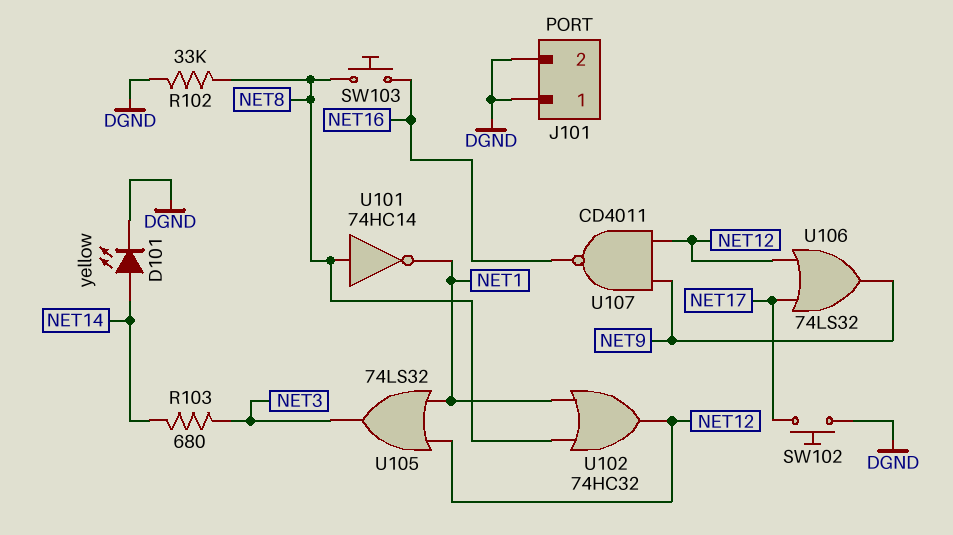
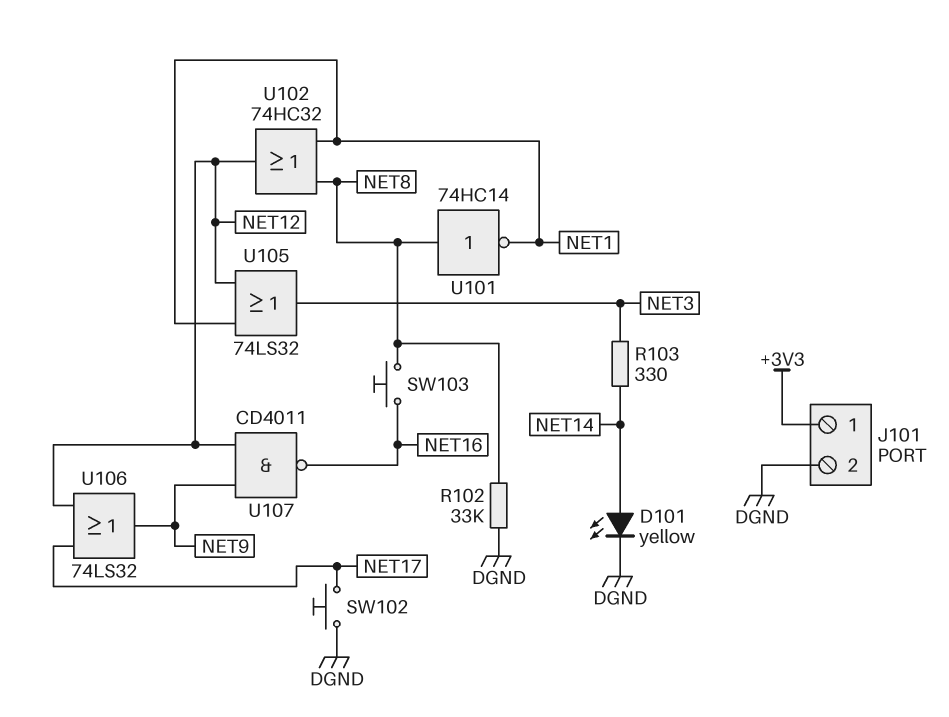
J101 pin 1: DGND -> +3V3
R103: 680 (NET3, NET14) -> 330 (NET3, NET14)

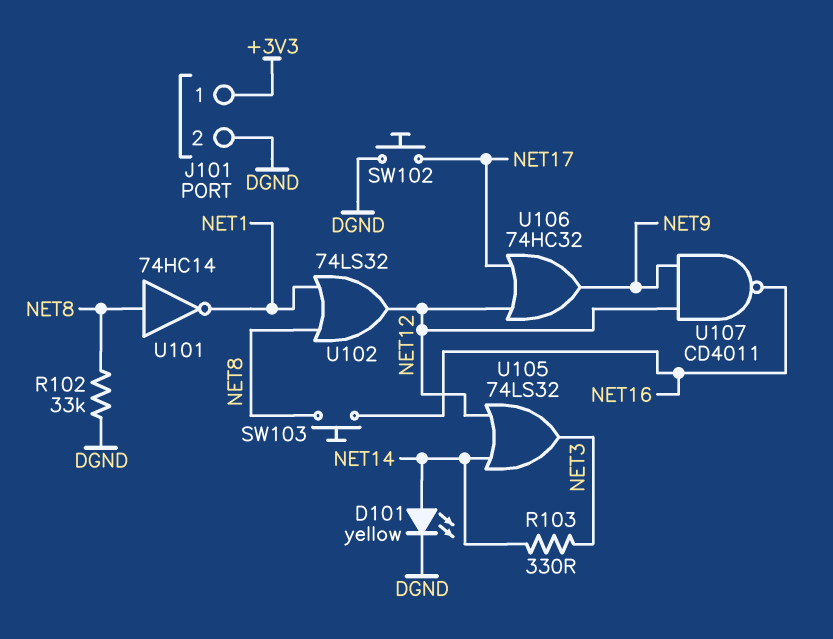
U102: OR 74HC32 (in NET1, in NET8, out NET12) -> OR 74LS32 (in NET1, in NET8, out NET12)
U105: OR 74LS32 (in NET1, in NET12, out NET3) -> OR 74LS32 (in NET12, in NET14, out NET3)
U106: OR 74LS32 (in NET12, in NET17, out NET9) -> OR 74HC32 (in NET12, in NET17, out NET9)

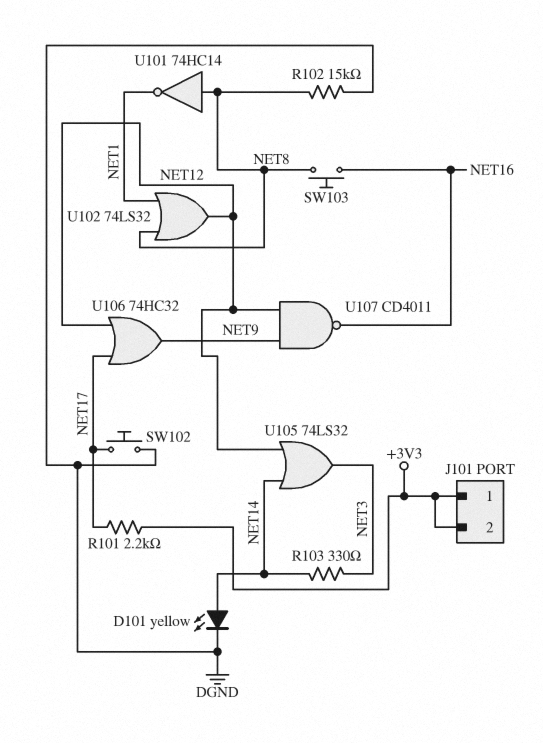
J101 pin 2: DGND -> +3V3
R101: none -> 2.2k (+3V3, NET17)
R102: 33k (DGND, NET8) -> 15k (DGND, NET8)

